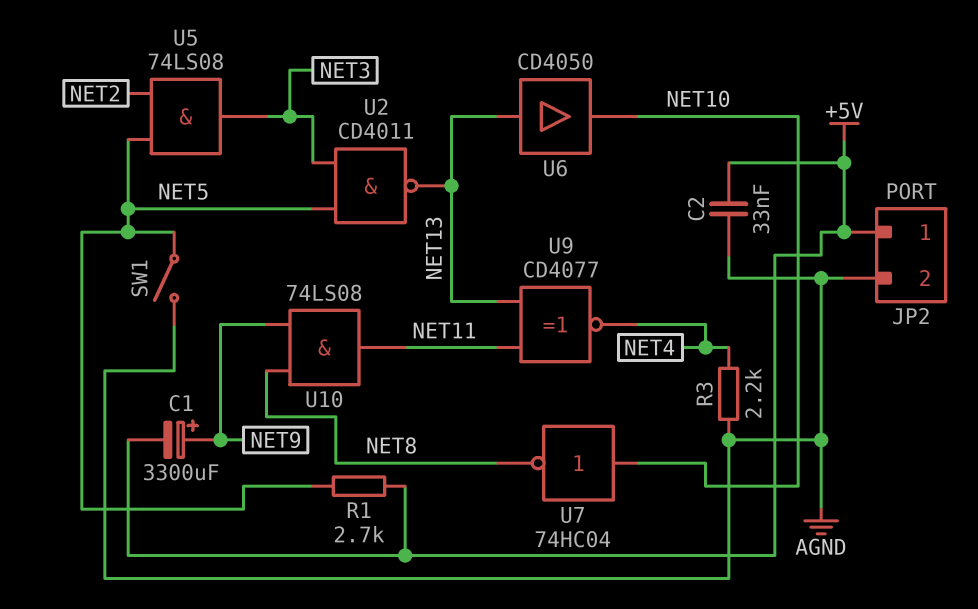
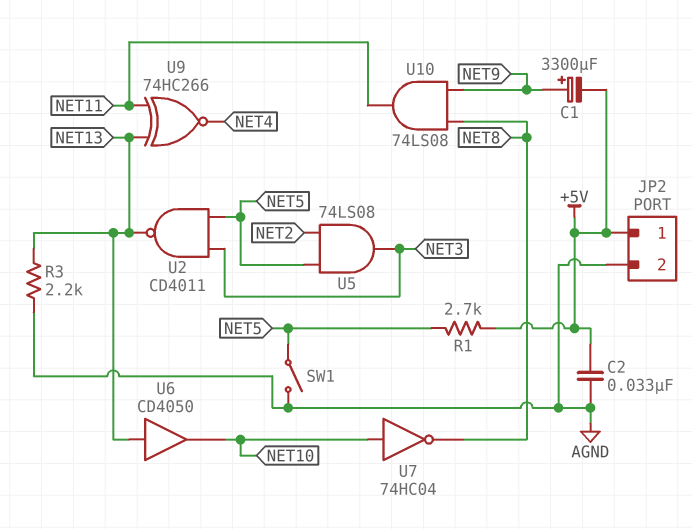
R3: 2.2k (AGND, NET4) -> 2.2k (AGND, NET13)
U9: XNOR CD4077 (in NET11, in NET13, out NET4) -> XNOR 74HC266 (in NET11, in NET13, out NET4)

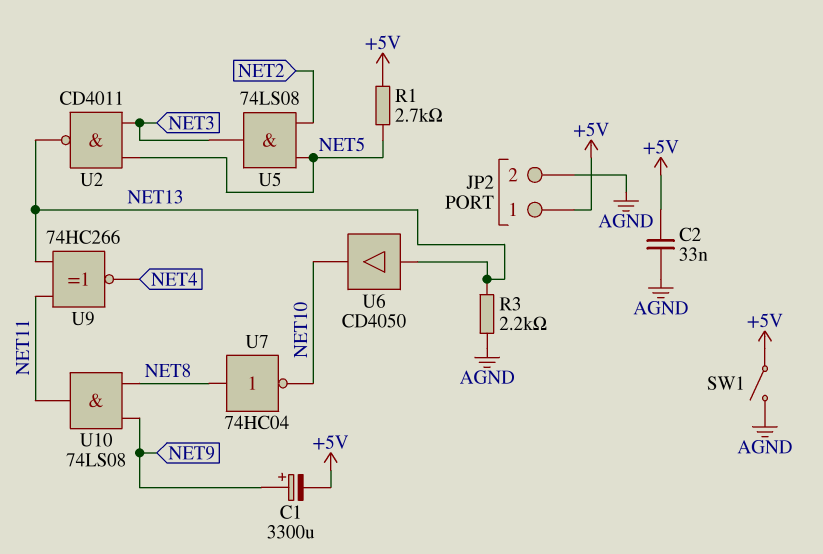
SW1: switch (AGND, NET5) -> switch (+5V, AGND)
U7: NOT 74HC04 (in NET10, out NET8) -> NOT 74HC04 (in NET8, out NET10)

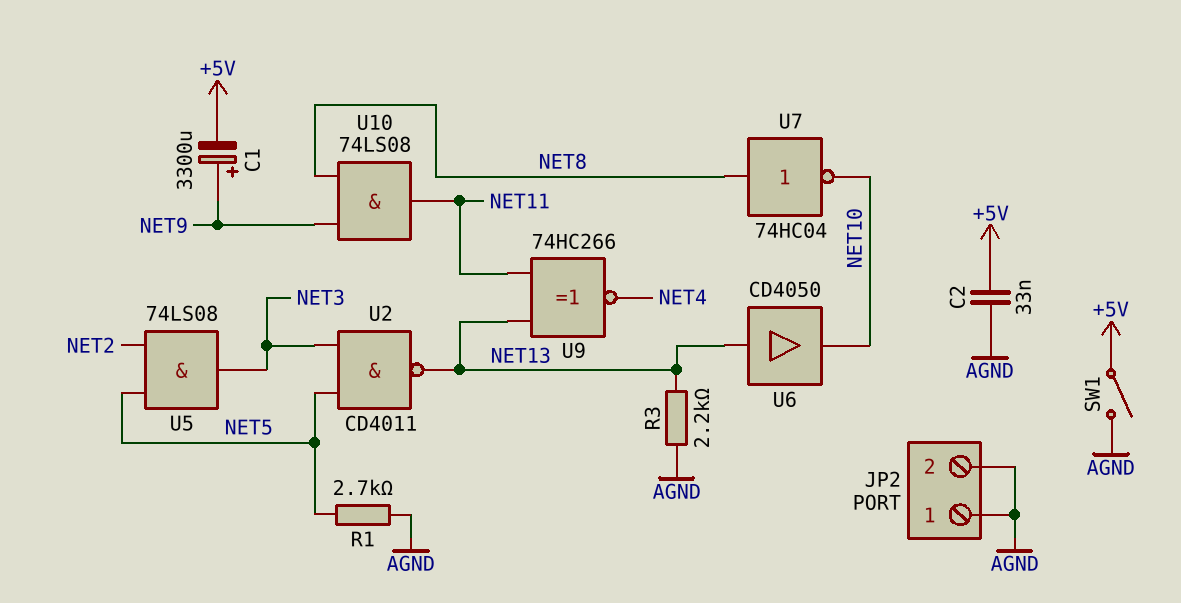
JP2 pin 1: +5V -> AGND
R1: 2.7k (+5V, NET5) -> 2.7k (AGND, NET5)

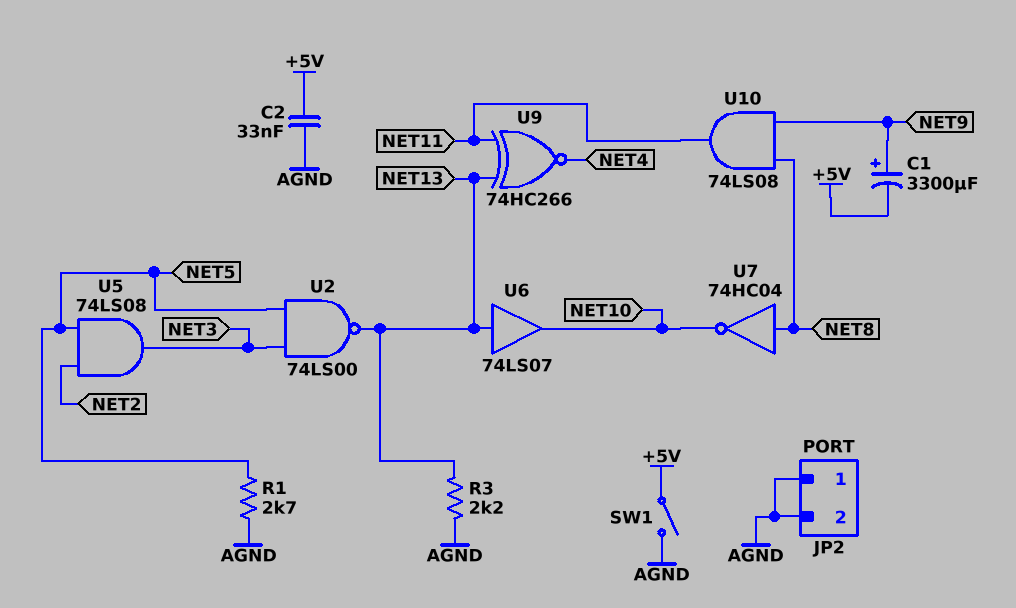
U2: NAND CD4011 (in NET3, in NET5, out NET13) -> NAND 74LS00 (in NET3, in NET5, out NET13)
U6: buffer CD4050 (in NET13, out NET10) -> buffer 74LS07 (in NET13, out NET10)

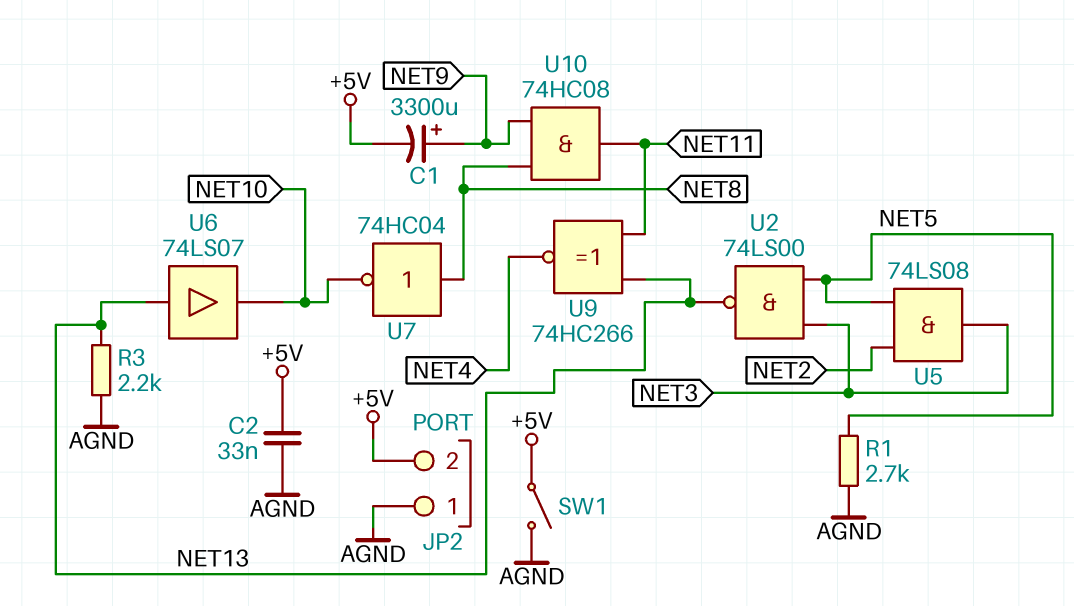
JP2 pin 2: AGND -> +5V
U10: AND 74LS08 (in NET8, in NET9, out NET11) -> AND 74HC08 (in NET8, in NET9, out NET11)

